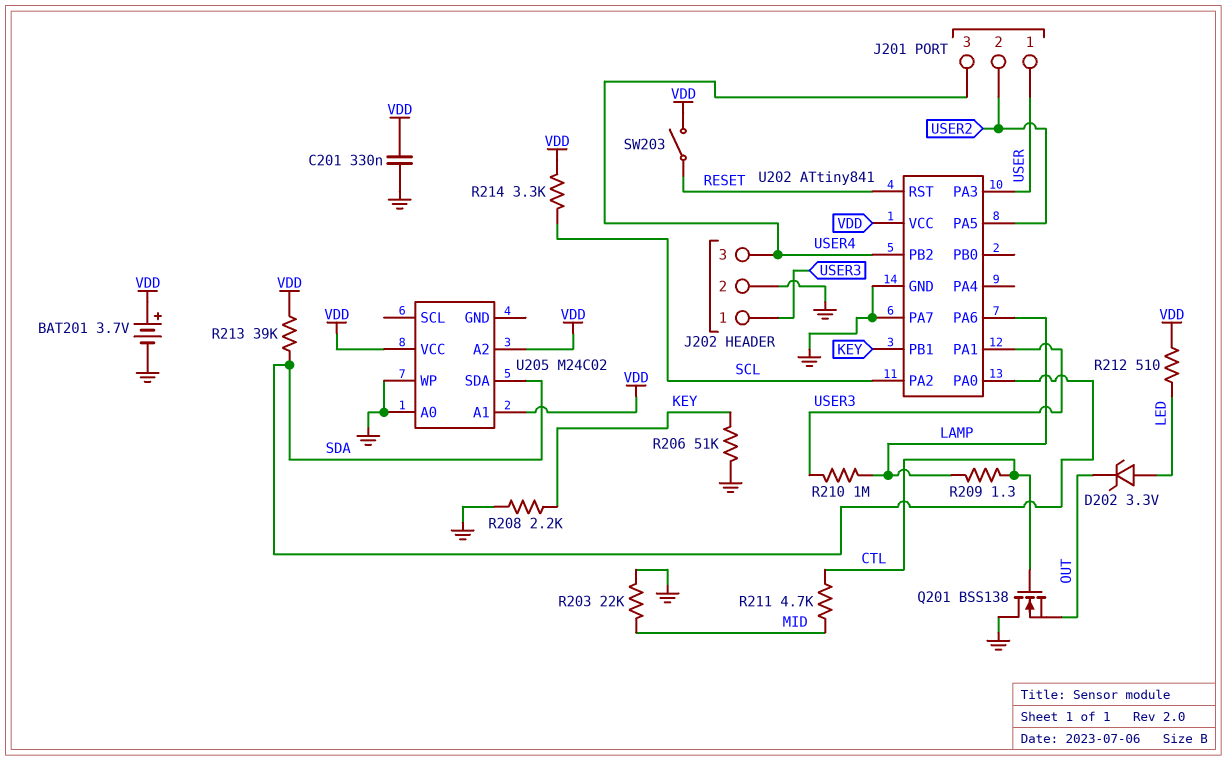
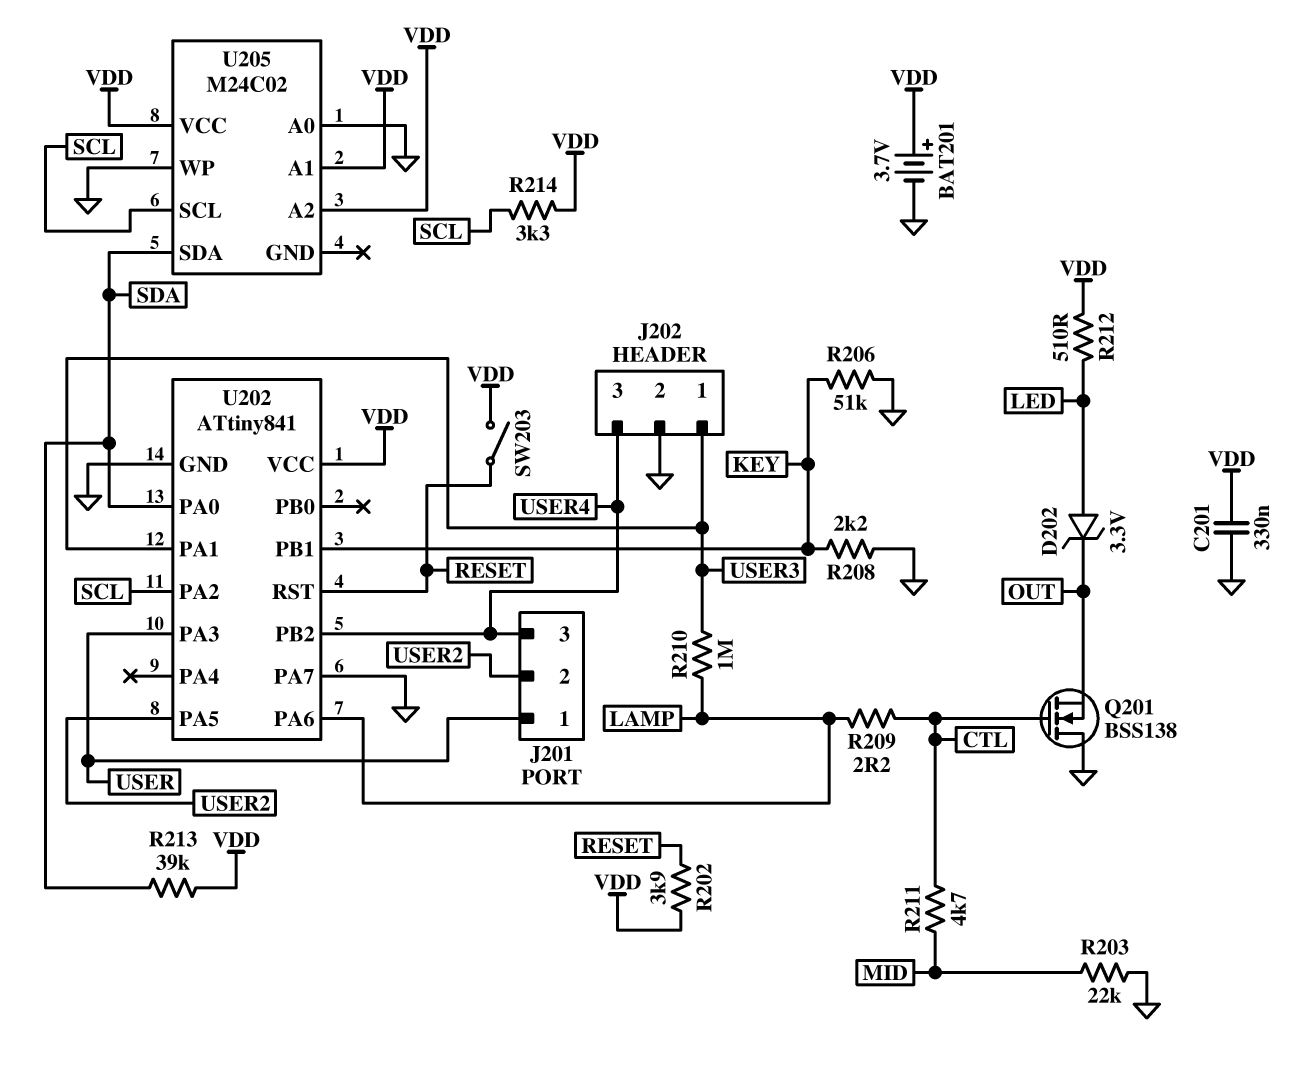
R202: none -> 3.9k (RESET, VDD)
R209: 1.3 (CTL, LAMP) -> 2.2 (CTL, LAMP)
U205 pin SCL: none -> SCL

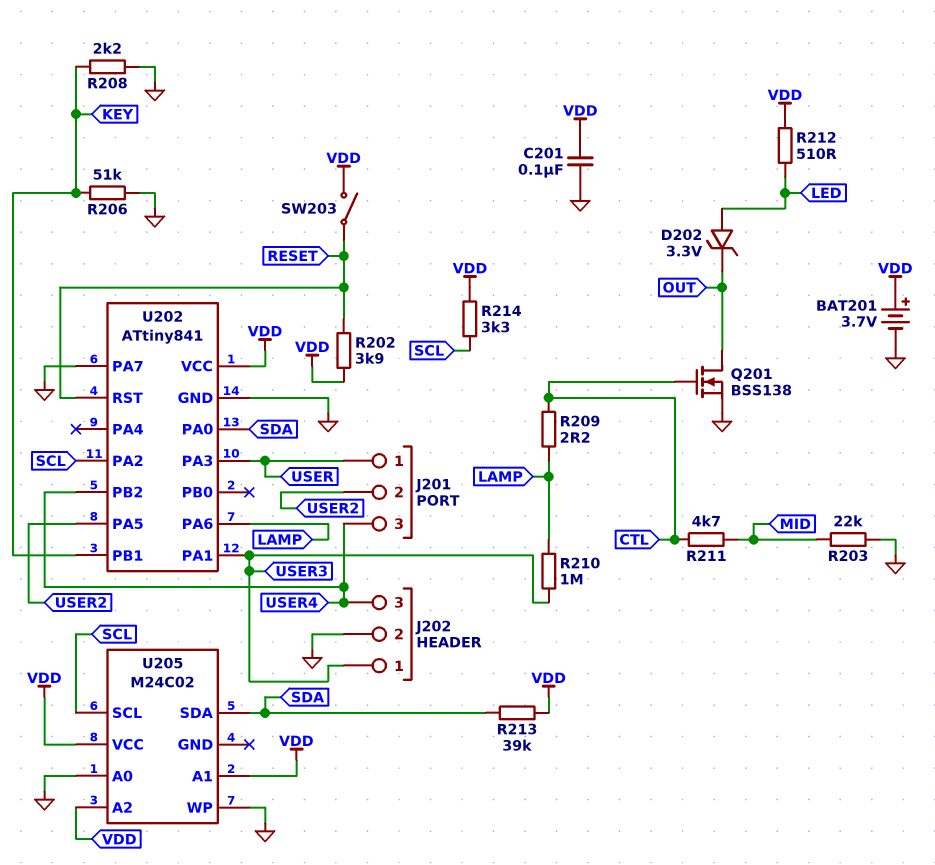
C201: 330nF (GND, VDD) -> 100nF (GND, VDD)
Q201: NMOS BSS138 (G CTL, D GND, S OUT) -> NMOS BSS138 (G CTL, D OUT, S GND)

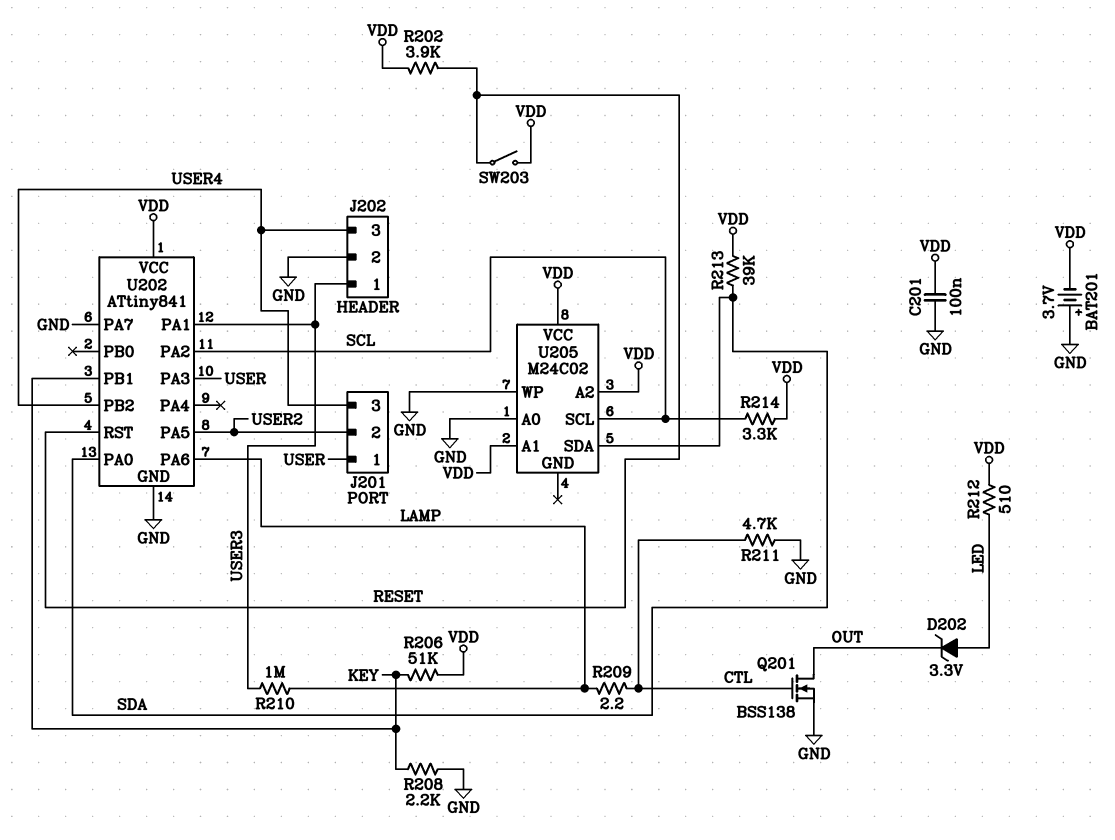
BAT201: 3.7V (plus VDD, minus GND) -> 3.7V (plus GND, minus VDD)
R203: 22k (GND, MID) -> none
R206: 51k (GND, KEY) -> 51k (KEY, VDD)
R211: 4.7k (CTL, MID) -> 4.7k (CTL, GND)

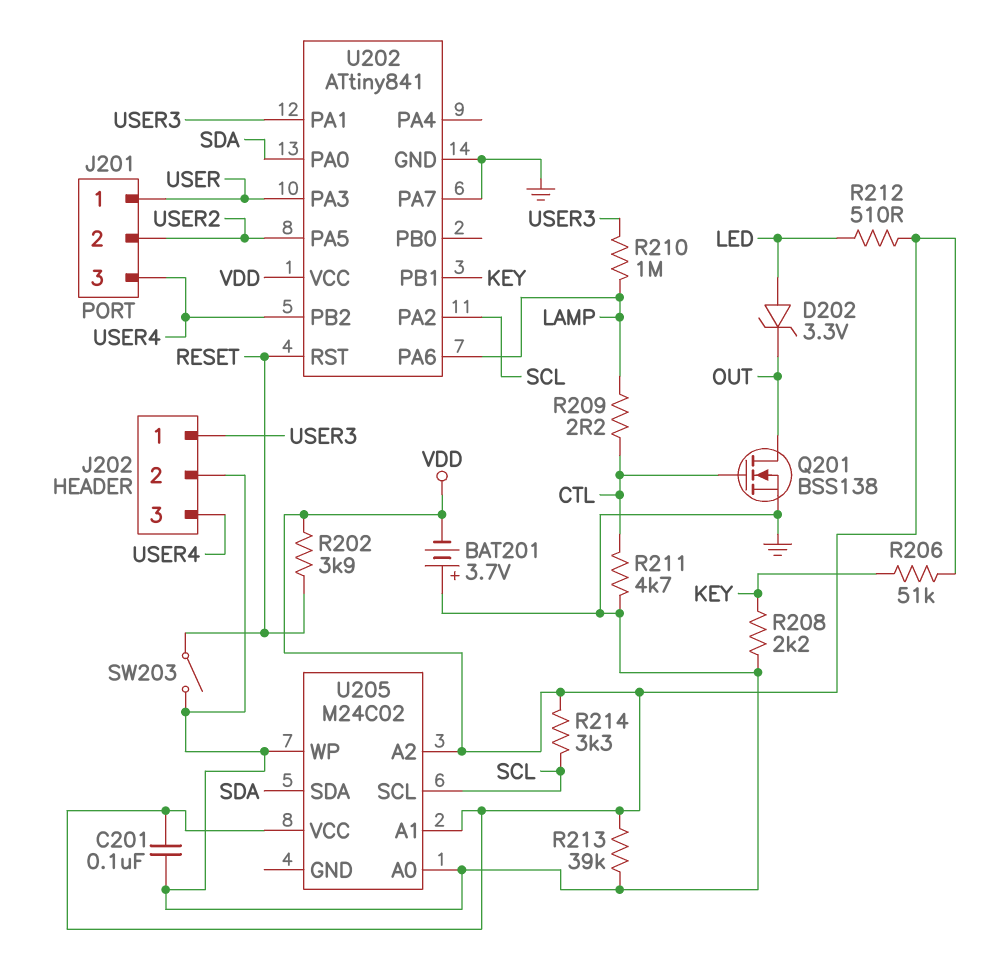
R213: 39k (SDA, VDD) -> 39k (GND, VDD)
SW203: switch (RESET, VDD) -> switch (GND, RESET)

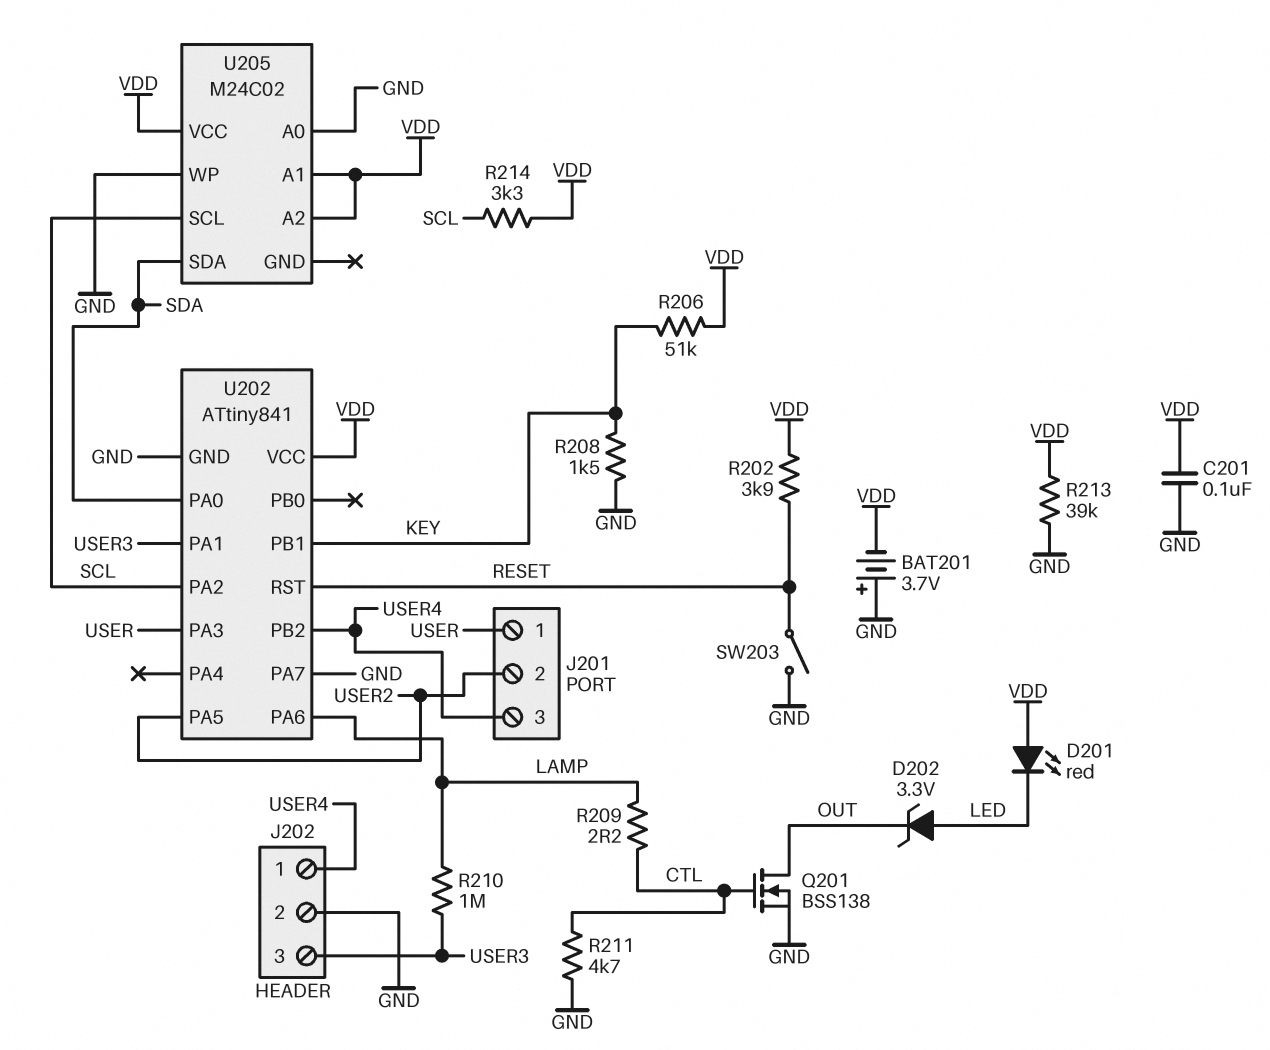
D201: none -> LED red (A VDD, K LED)
J202 pin 1: USER3 -> USER4
J202 pin 3: USER4 -> USER3
R208: 2.2k (GND, KEY) -> 1.5k (GND, KEY)
R212: 510 (LED, VDD) -> none

